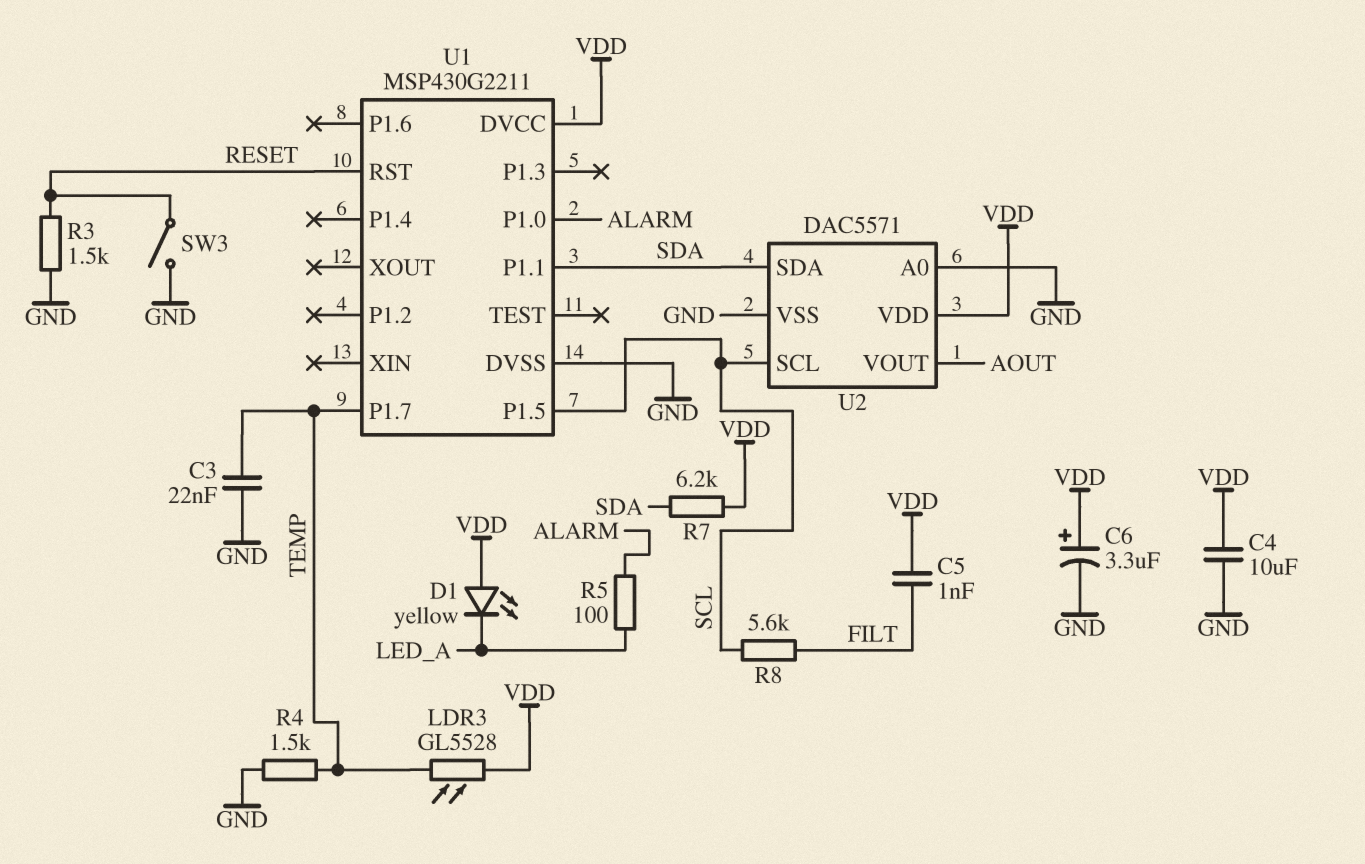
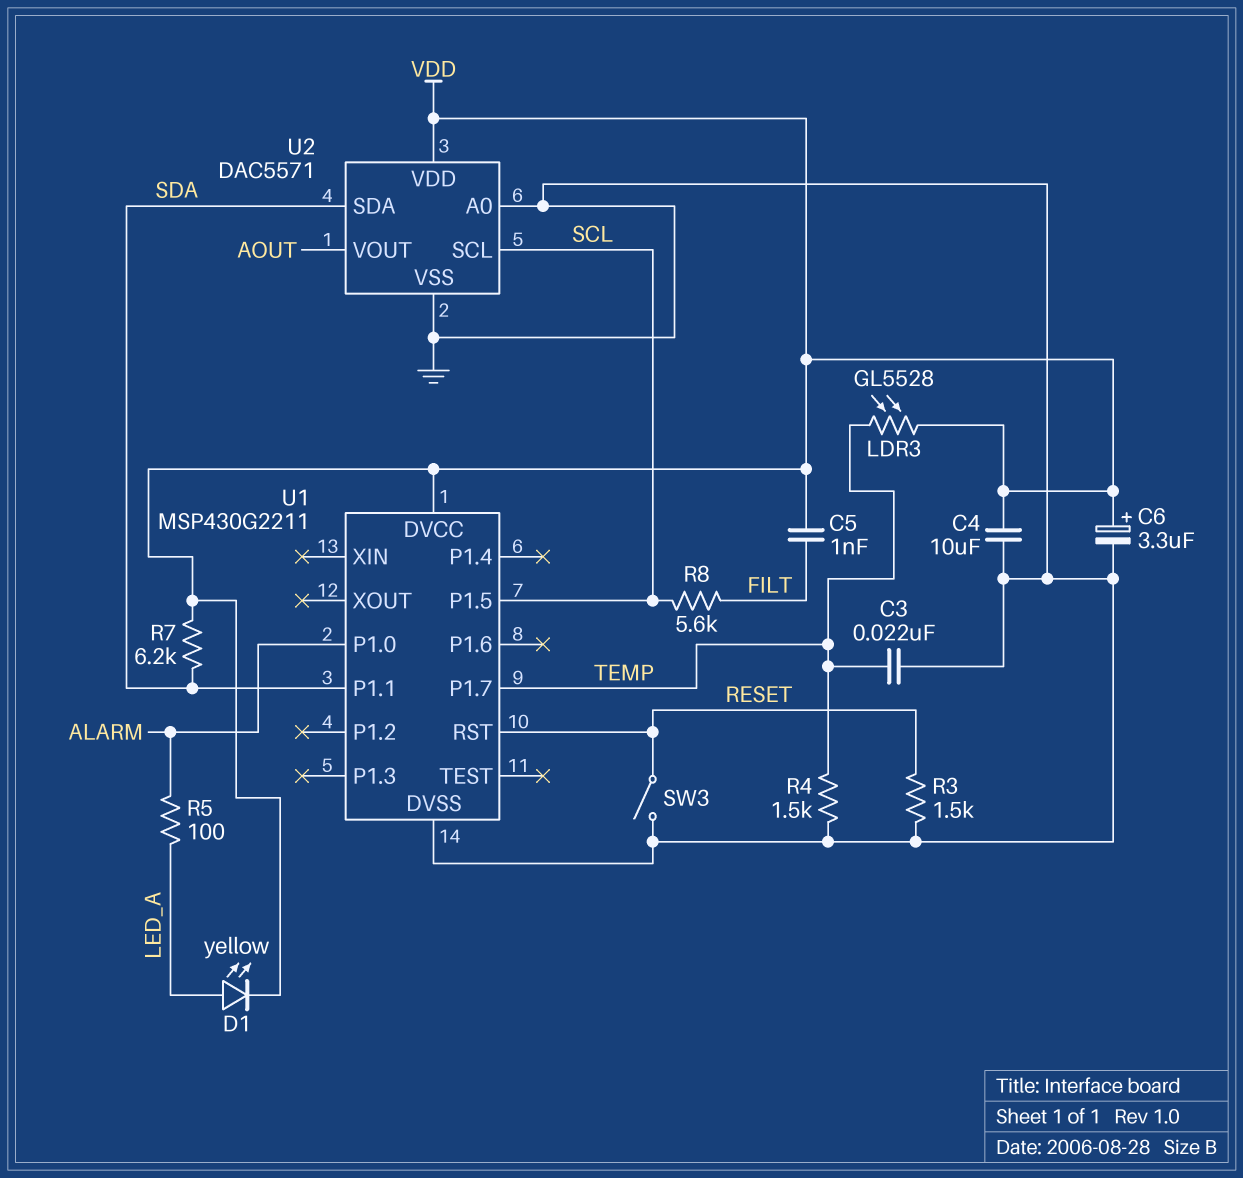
D1: LED yellow (A VDD, K LED_A) -> LED yellow (A LED_A, K VDD)

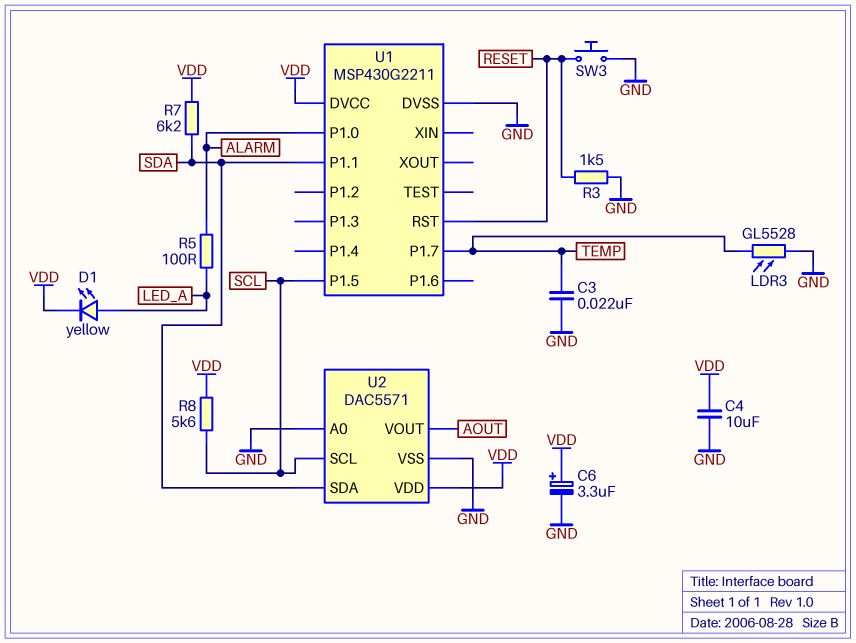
C5: 1nF (FILT, VDD) -> none
LDR3: GL5528 (TEMP, VDD) -> GL5528 (GND, TEMP)
R4: 1.5k (GND, TEMP) -> none
R8: 5.6k (FILT, SCL) -> 5.6k (SCL, VDD)
SW3: switch (GND, RESET) -> button (GND, RESET)

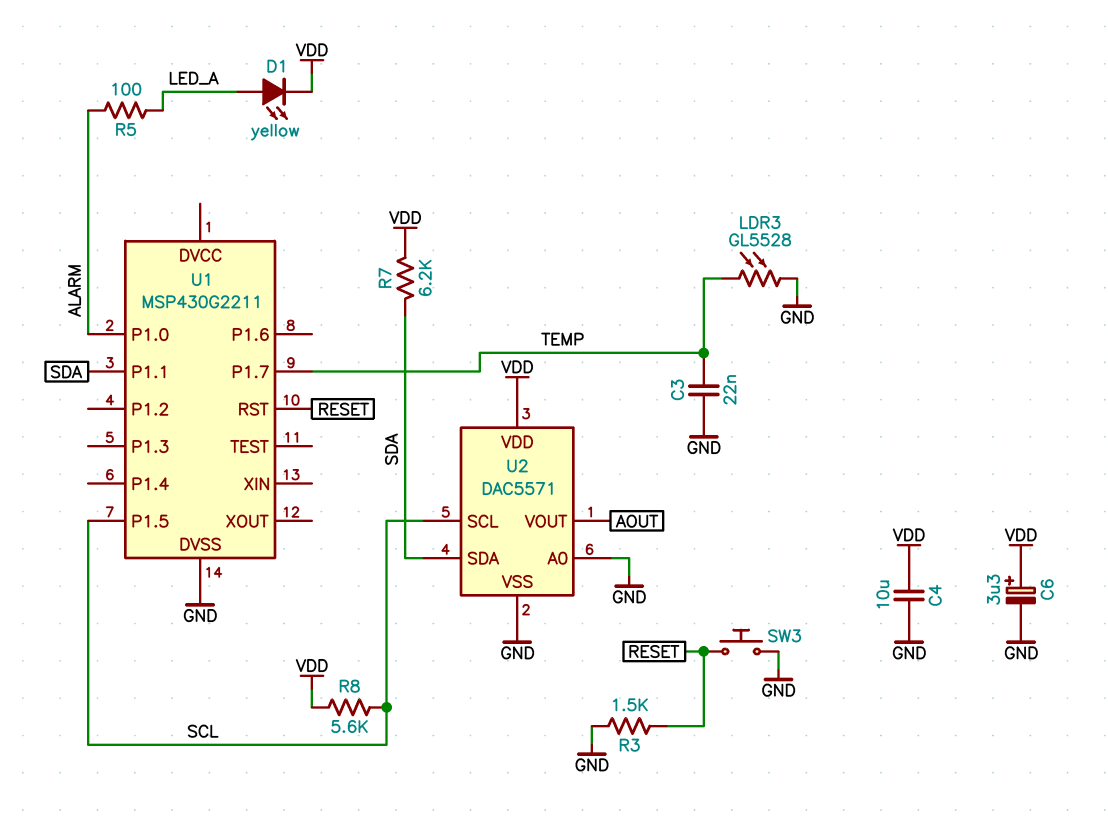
U1 pin DVCC: VDD -> none

